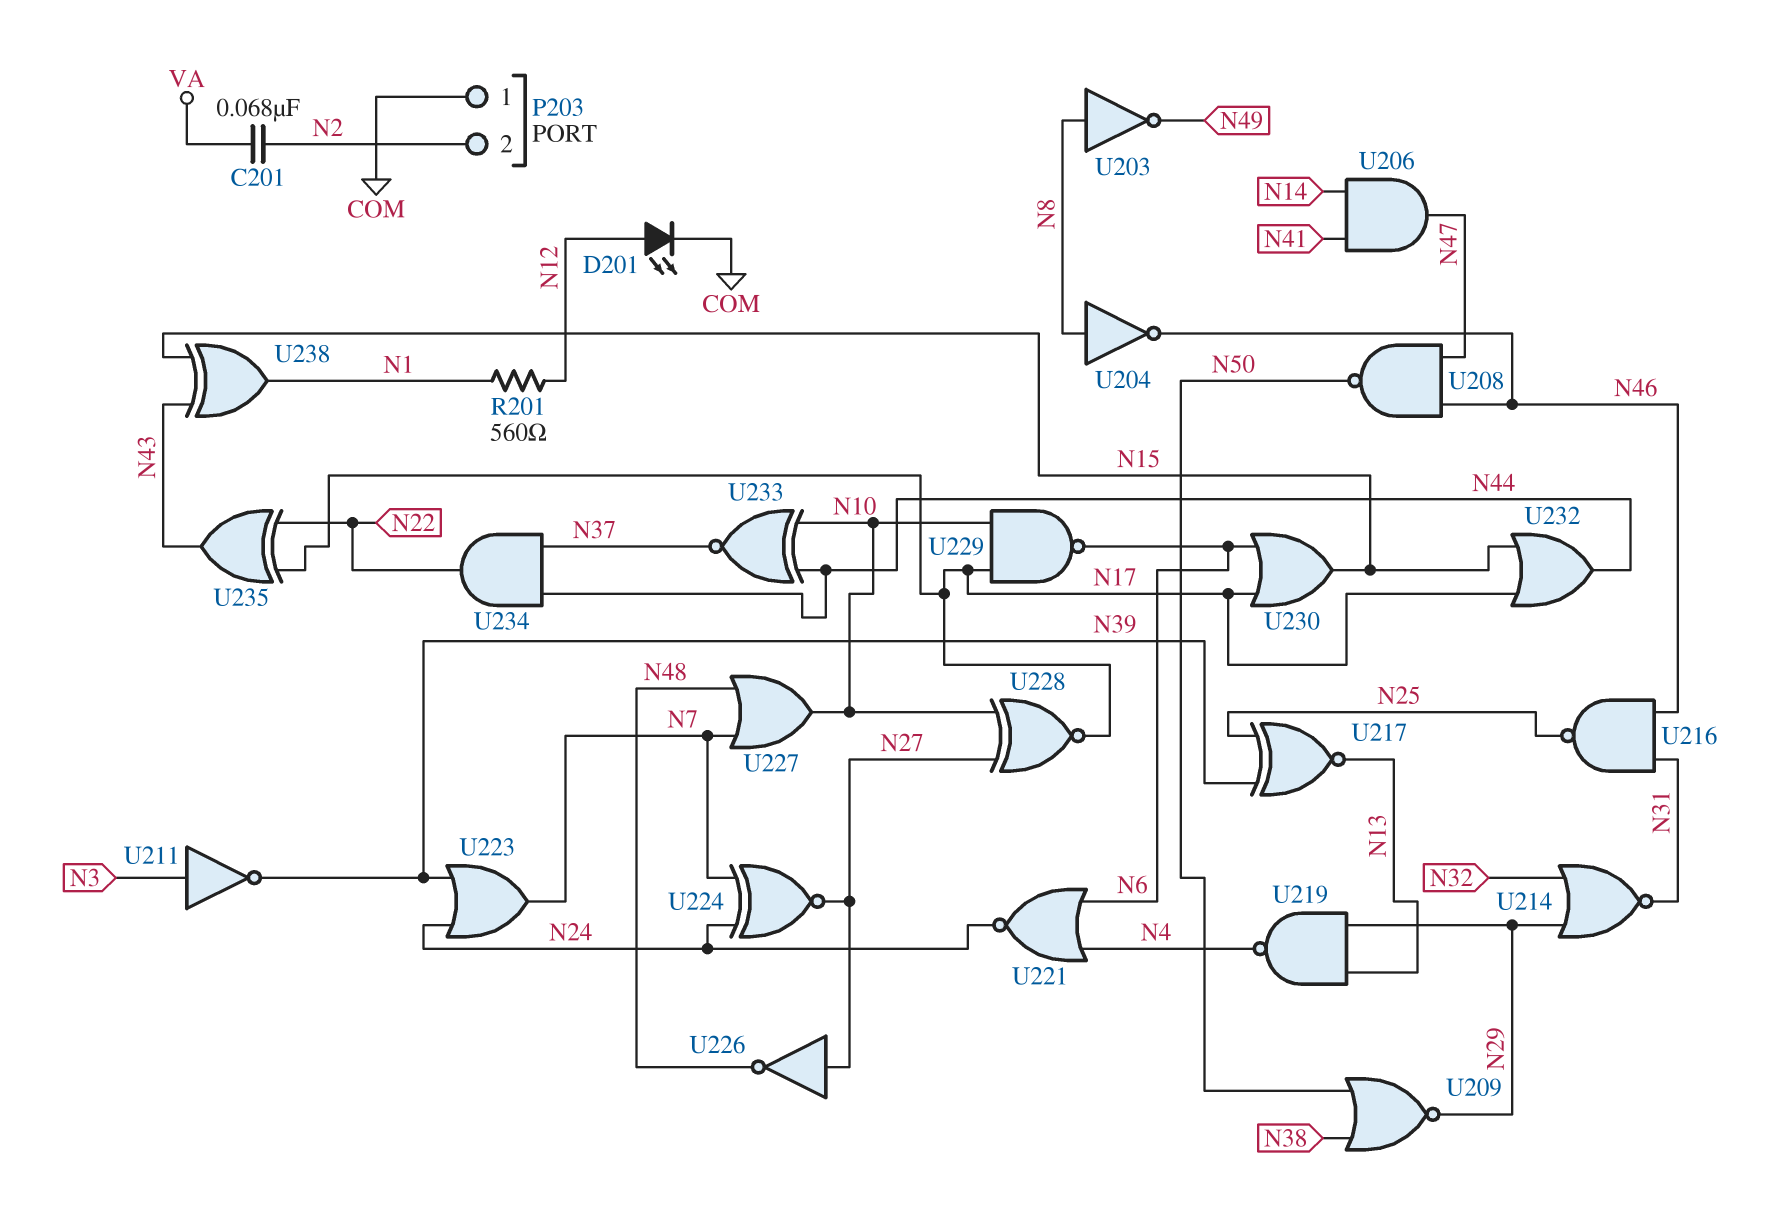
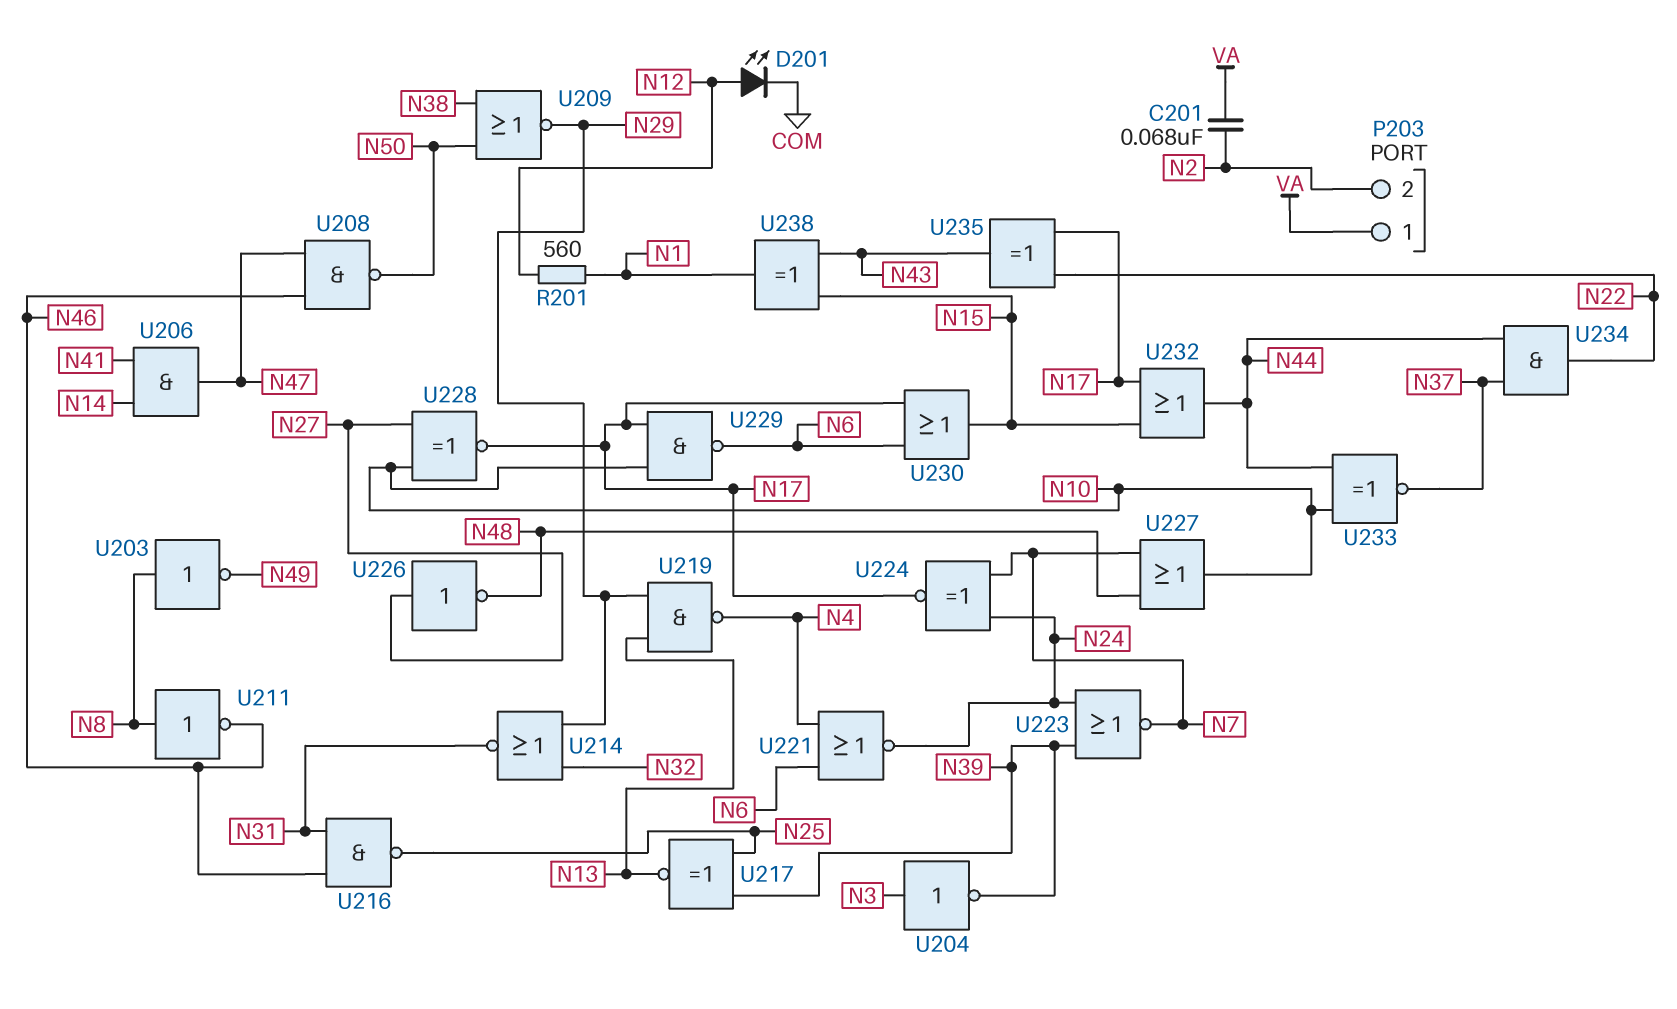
P203 pin 1: COM -> VA
U204: NOT (in N8, out N46) -> NOT (in N3, out N39)
U211: NOT (in N3, out N39) -> NOT (in N8, out N46)
U223: OR (in N24, in N39, out N7) -> NOR (in N24, in N39, out N7)
U224: XNOR (in N7, in N24, out N27) -> XNOR (in N7, in N24, out N17)

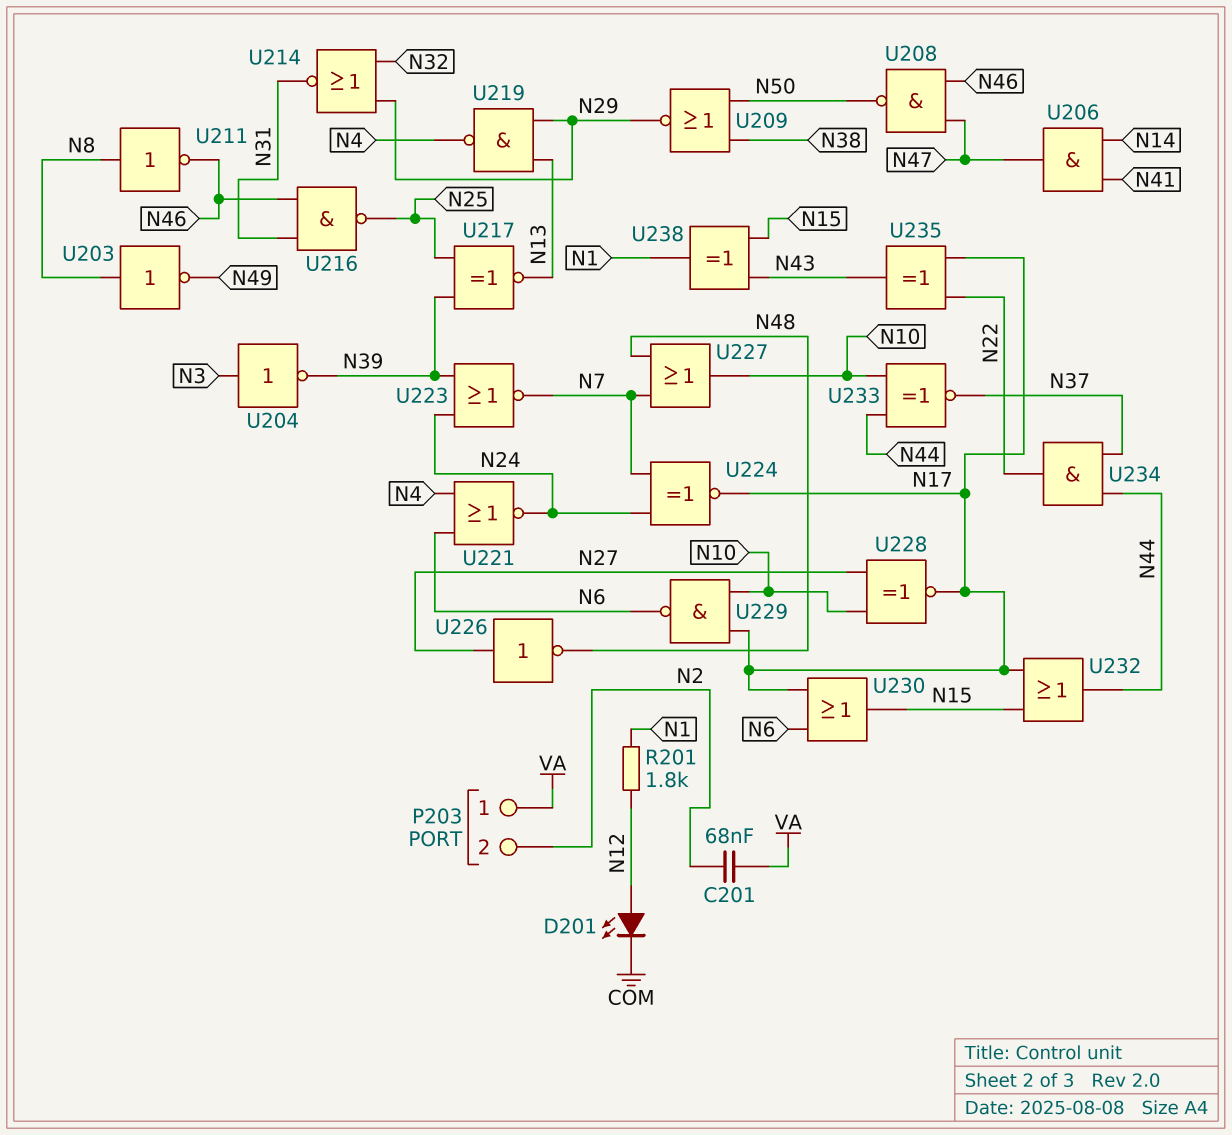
R201: 560 (N1, N12) -> 1.8k (N1, N12)

